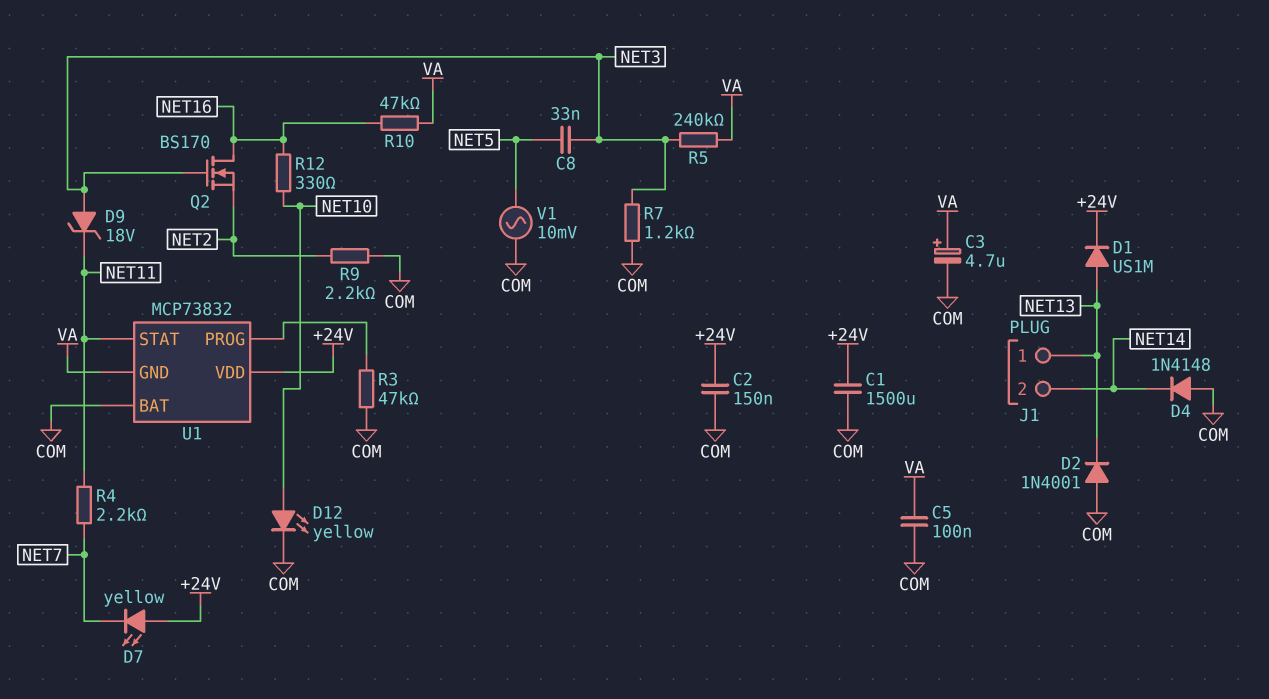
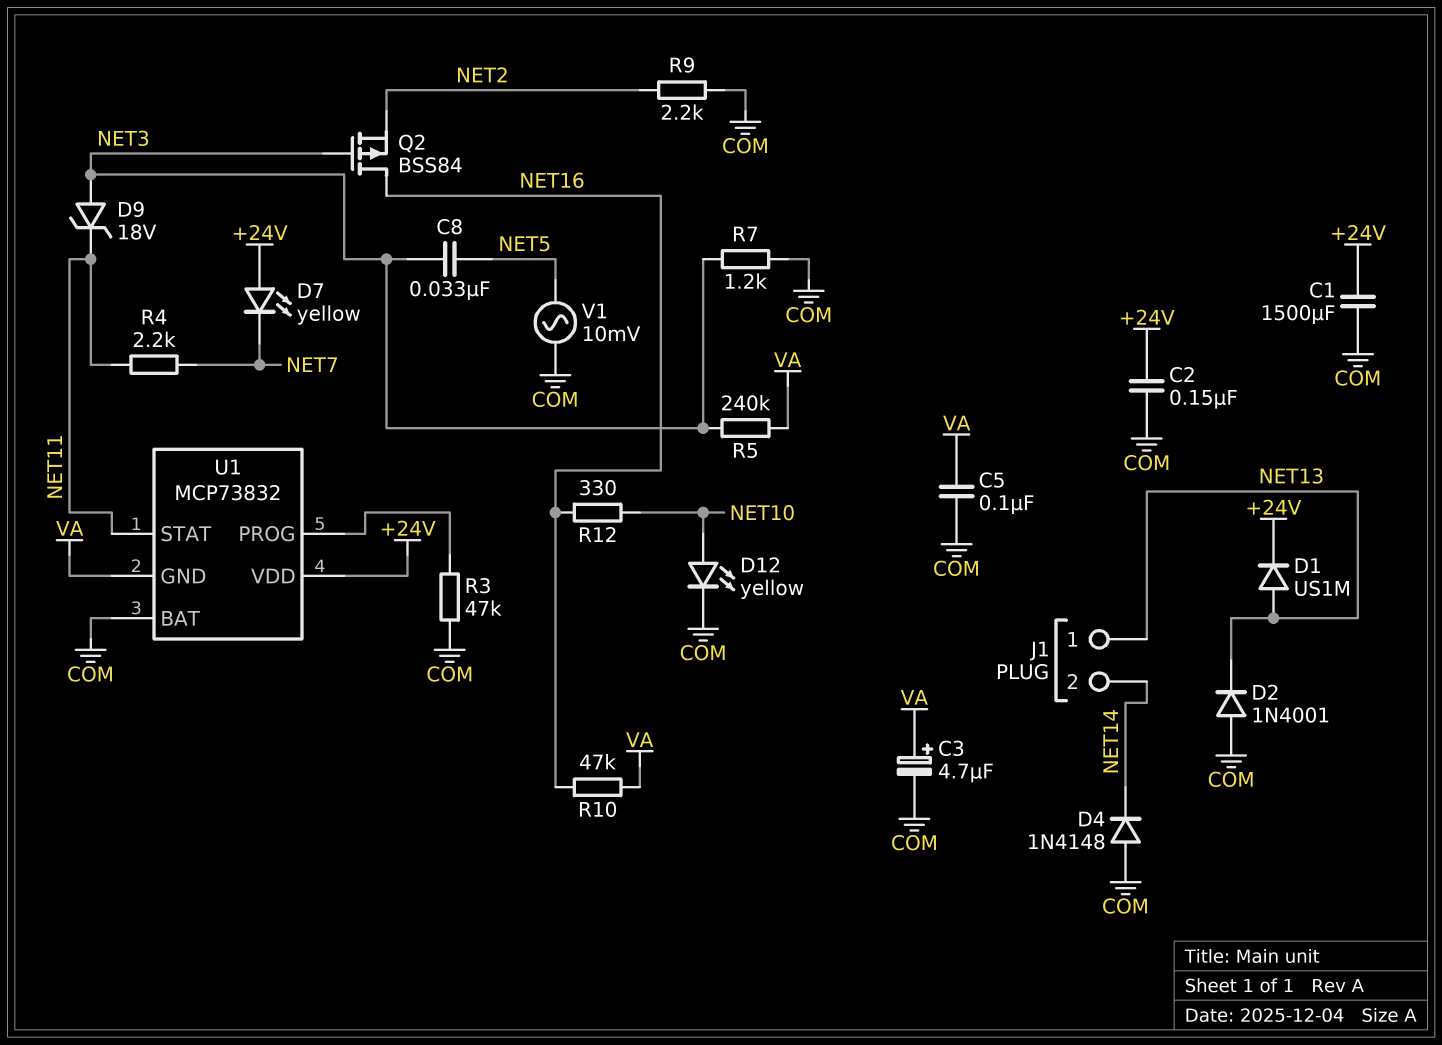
Q2: NMOS BS170 (G NET3, D NET16, S NET2) -> PMOS BSS84 (G NET3, D NET16, S NET2)

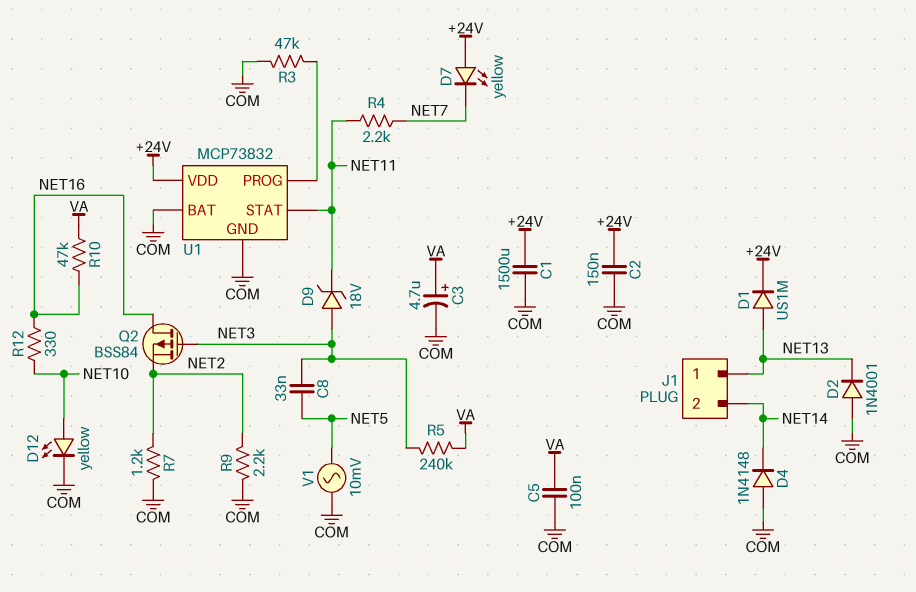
R7: 1.2k (COM, NET3) -> 1.2k (COM, NET2)
U1 pin GND: VA -> COM

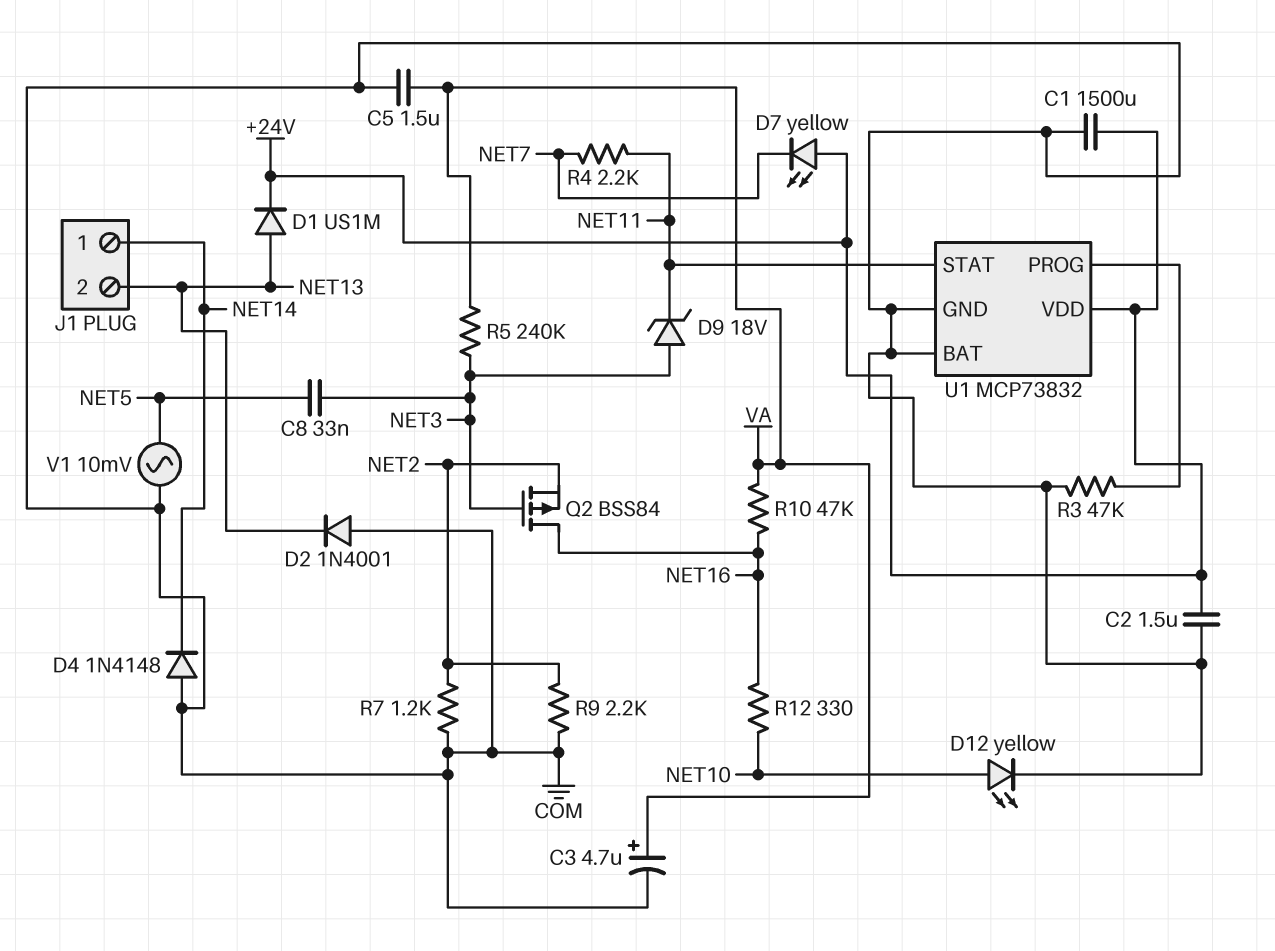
C2: 150nF (+24V, COM) -> 1.5uF (+24V, COM)
C5: 100nF (COM, VA) -> 1.5uF (COM, VA)
J1 pin 1: NET13 -> NET14
J1 pin 2: NET14 -> NET13

